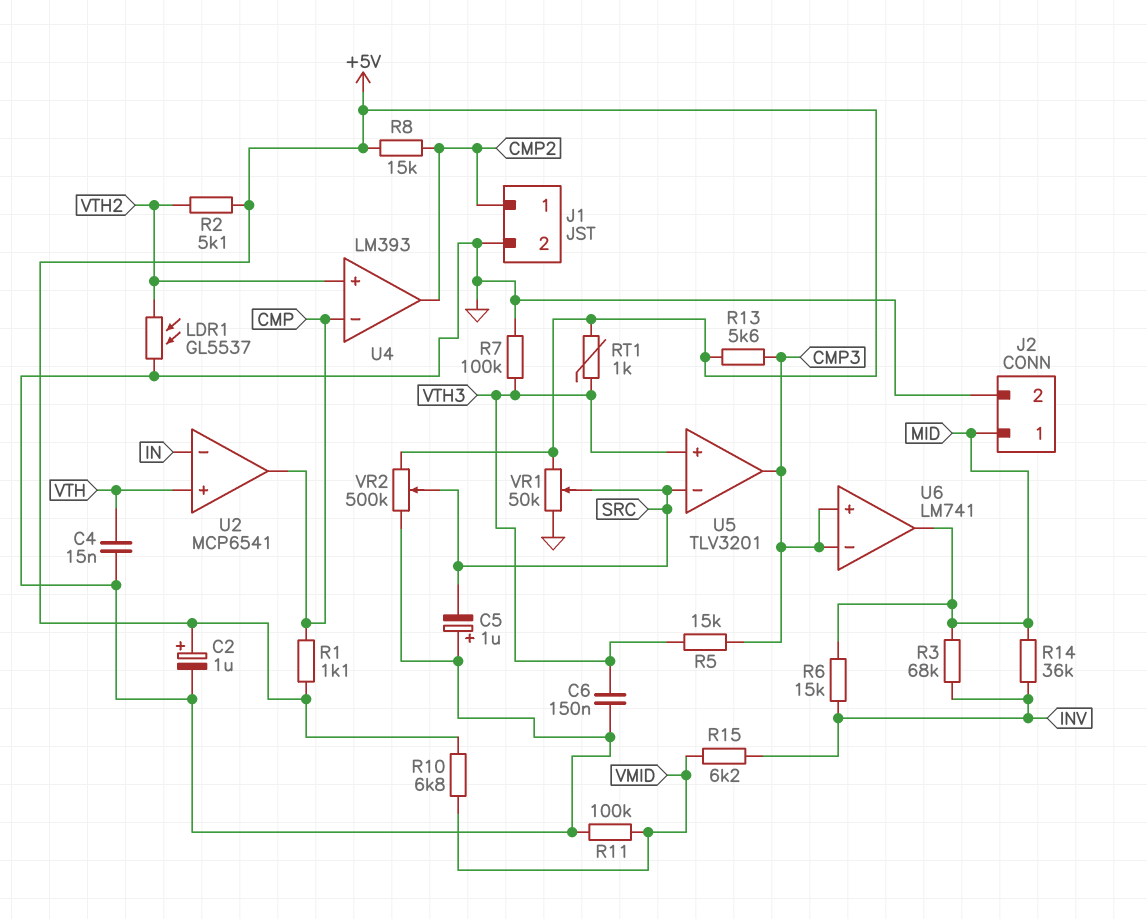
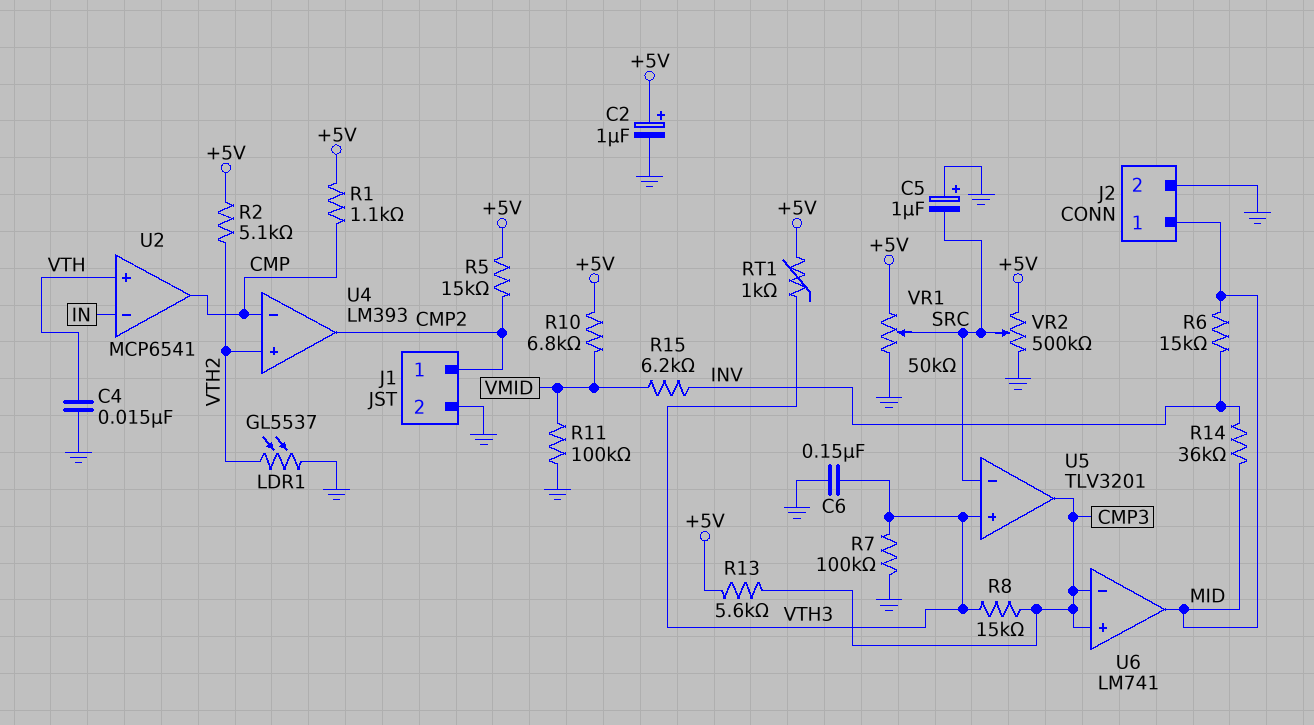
R3: 68k (INV, MID) -> none
R5: 15k (CMP3, VTH3) -> 15k (+5V, CMP2)
R8: 15k (+5V, CMP2) -> 15k (CMP3, VTH3)

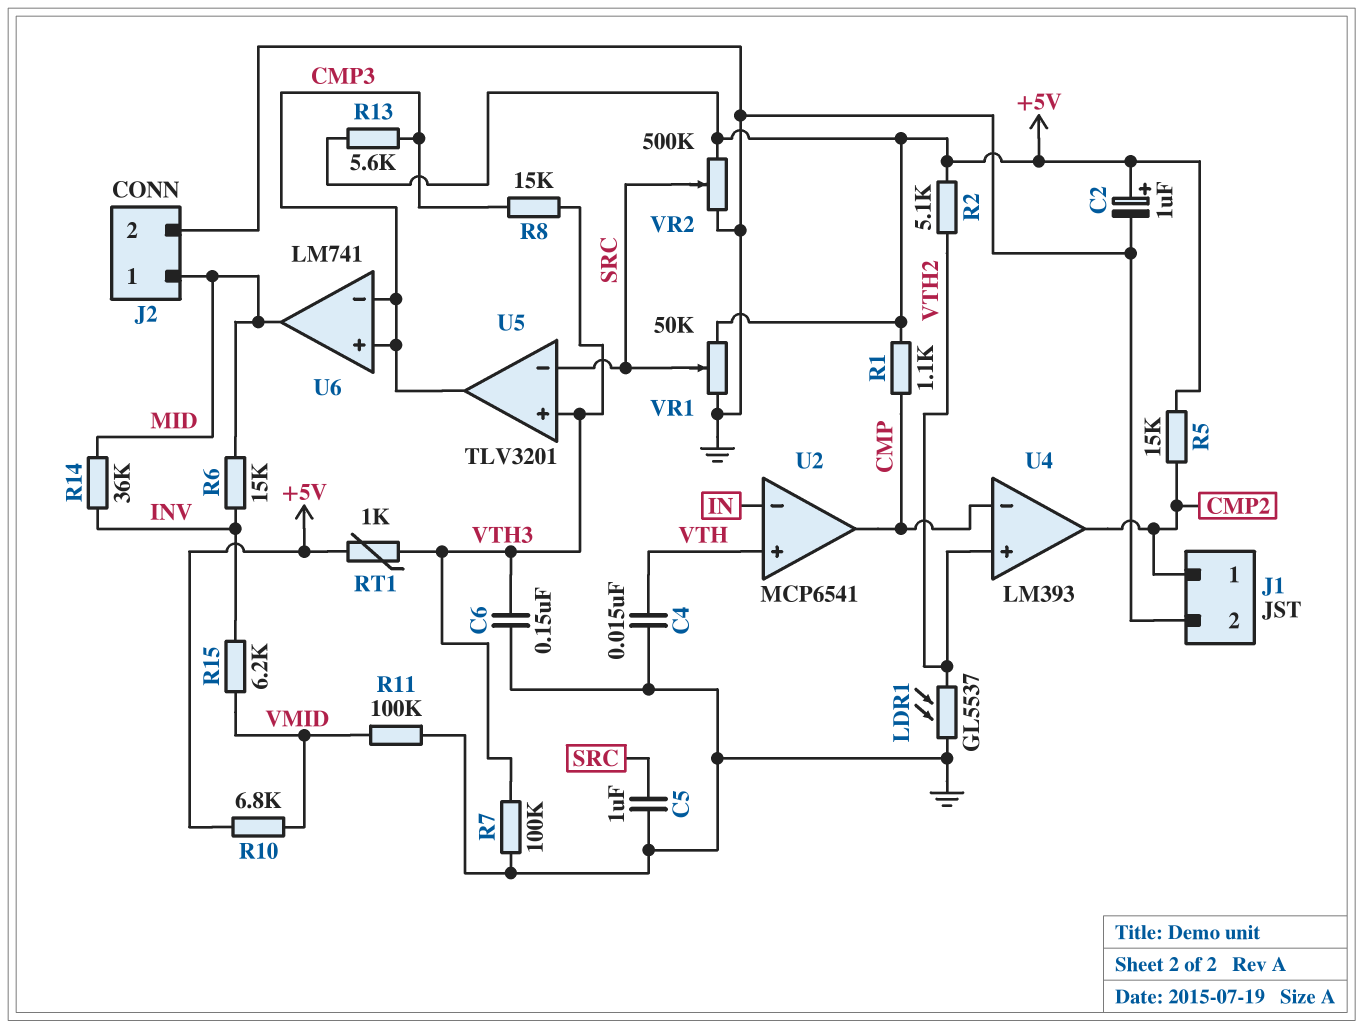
C5: 1uF (plus GND, minus SRC) -> 1uF (GND, SRC)

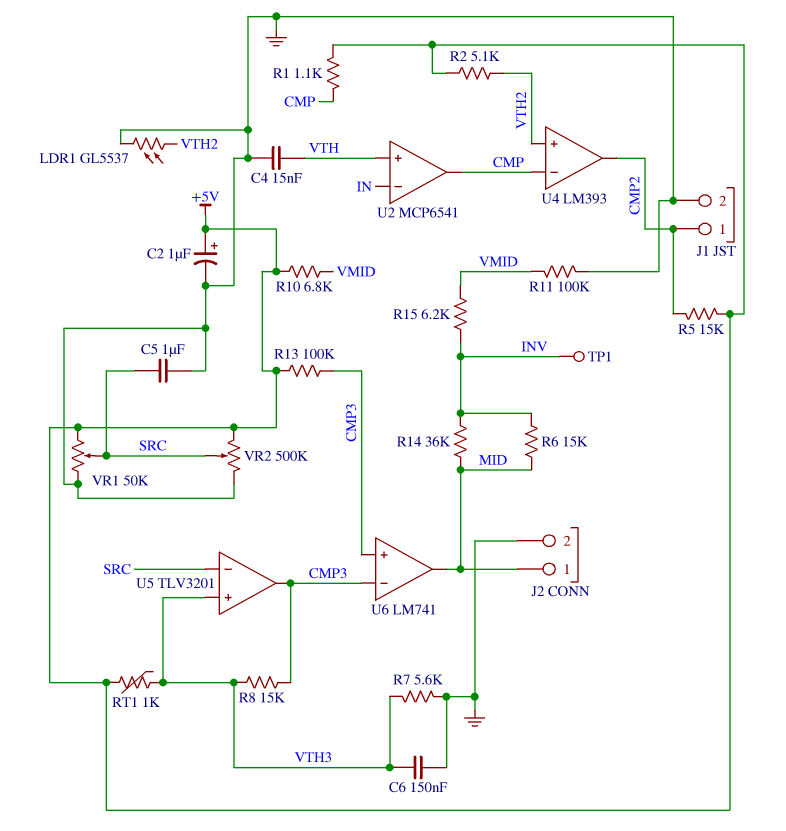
R7: 100k (GND, VTH3) -> 5.6k (GND, VTH3)
R13: 5.6k (+5V, CMP3) -> 100k (+5V, CMP3)
TP1: none -> test point (INV)

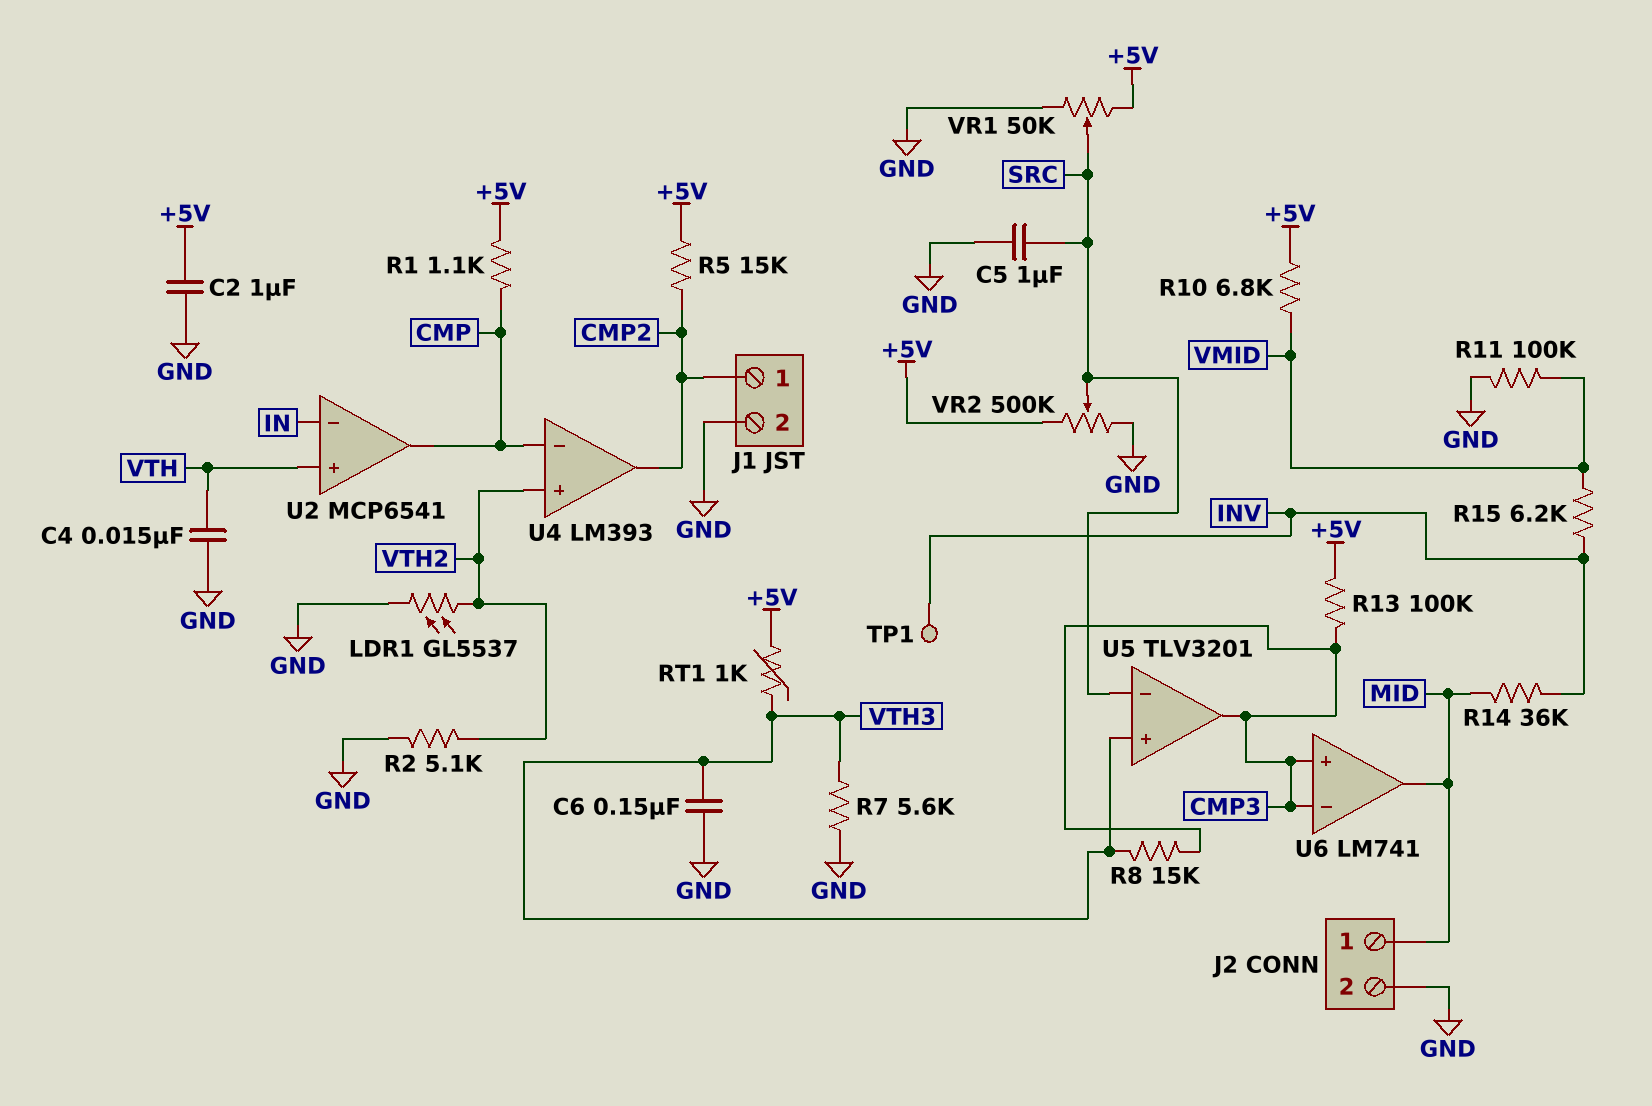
C2: 1uF (plus +5V, minus GND) -> 1uF (+5V, GND)
R2: 5.1k (+5V, VTH2) -> 5.1k (GND, VTH2)
R6: 15k (INV, MID) -> none

